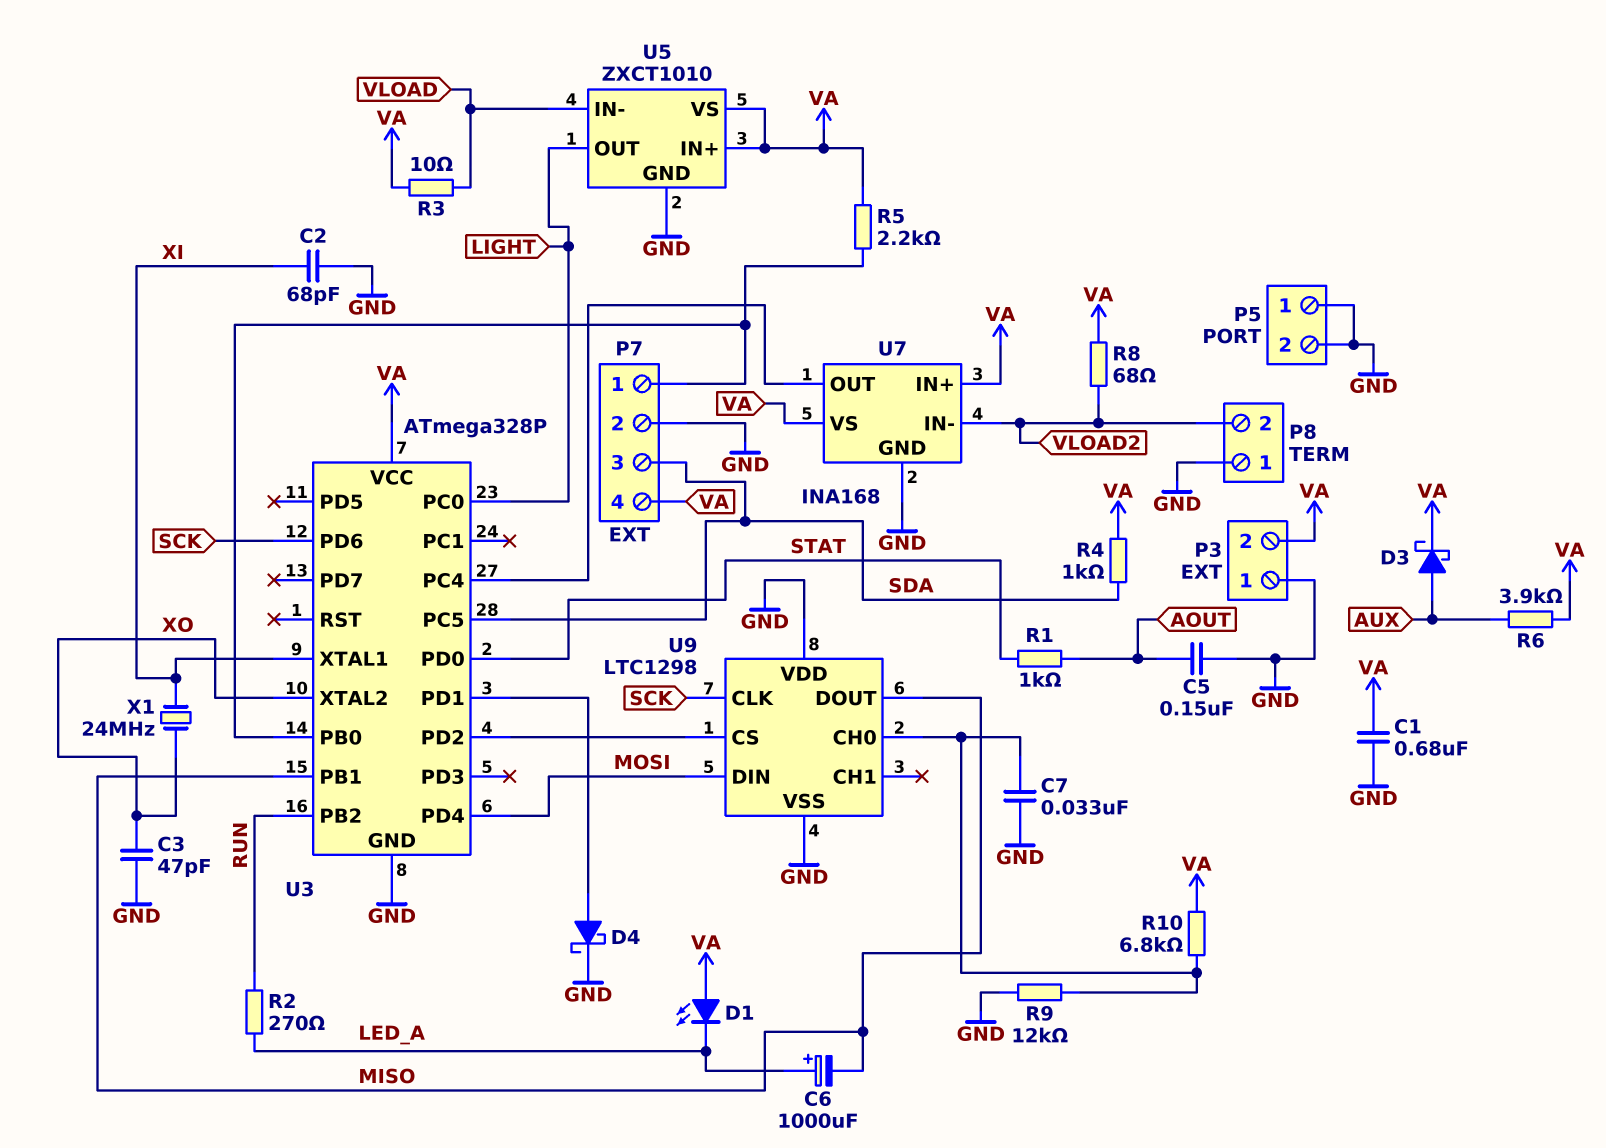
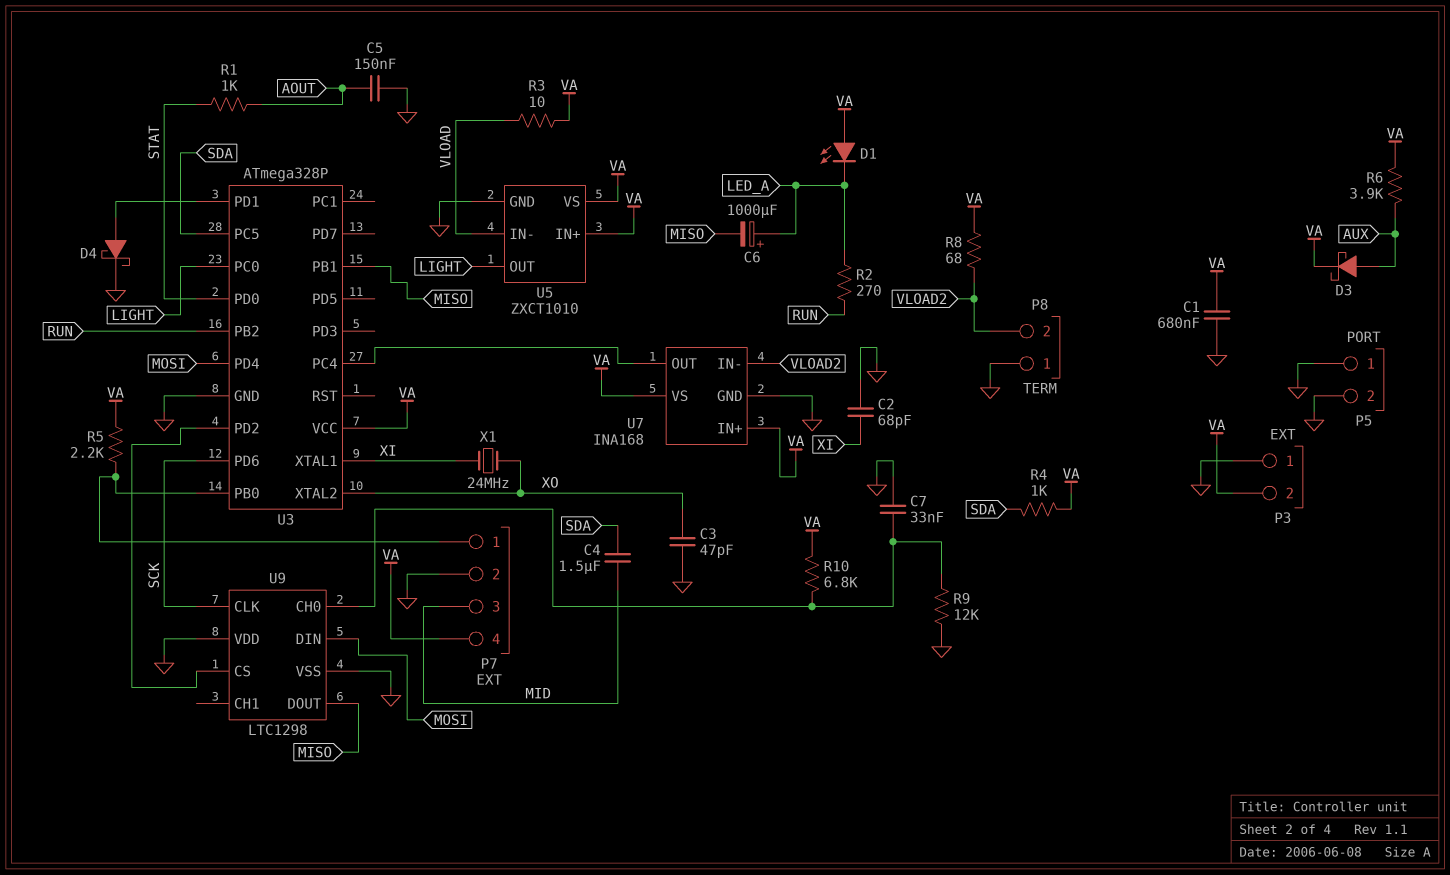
C4: none -> 1.5uF (MID, SDA)
P7 pin 3: SDA -> MID

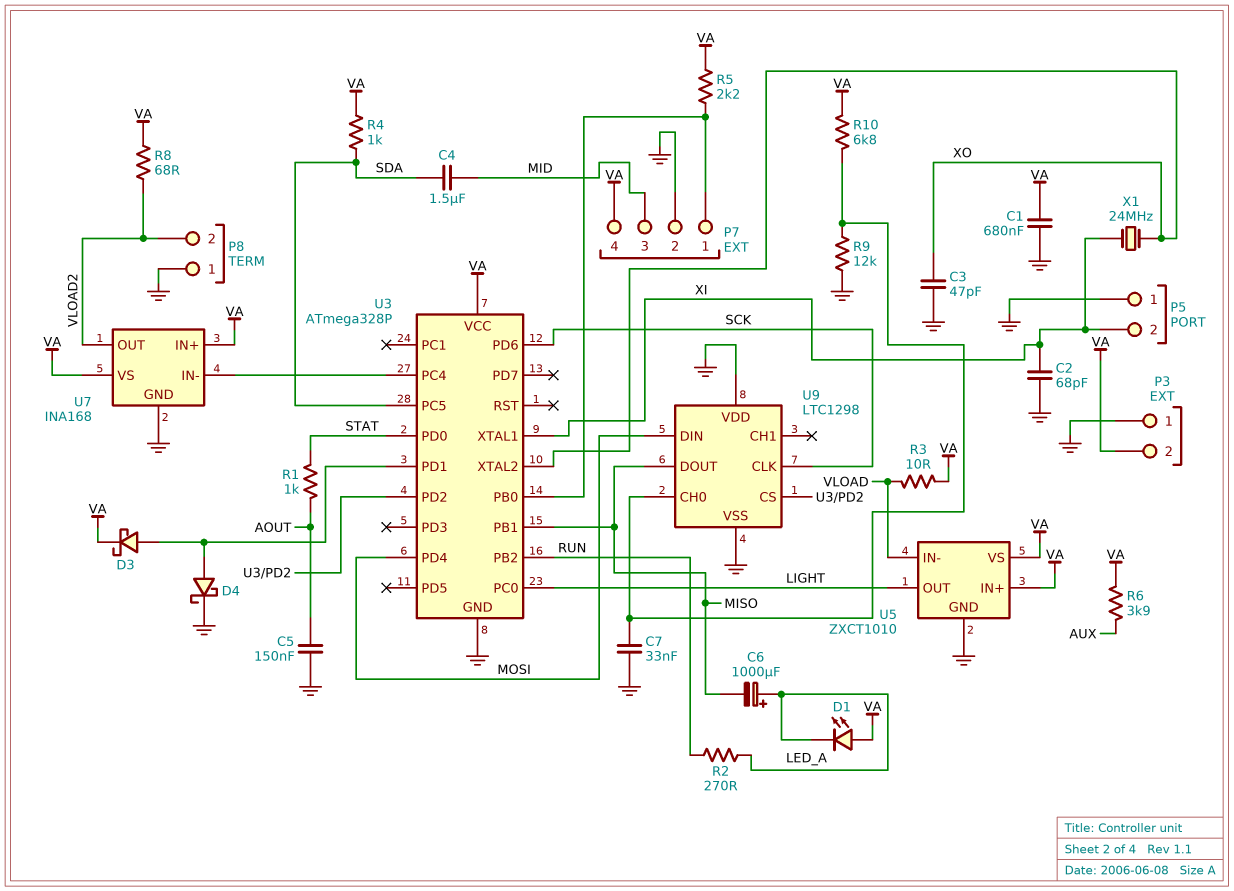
D3: schottky (A AUX, K VA) -> schottky (A U3/PD1, K VA)
P5 pin 2: GND -> XI
U7 pin IN-: VLOAD2 -> U3/PC4
U7 pin OUT: U3/PC4 -> VLOAD2

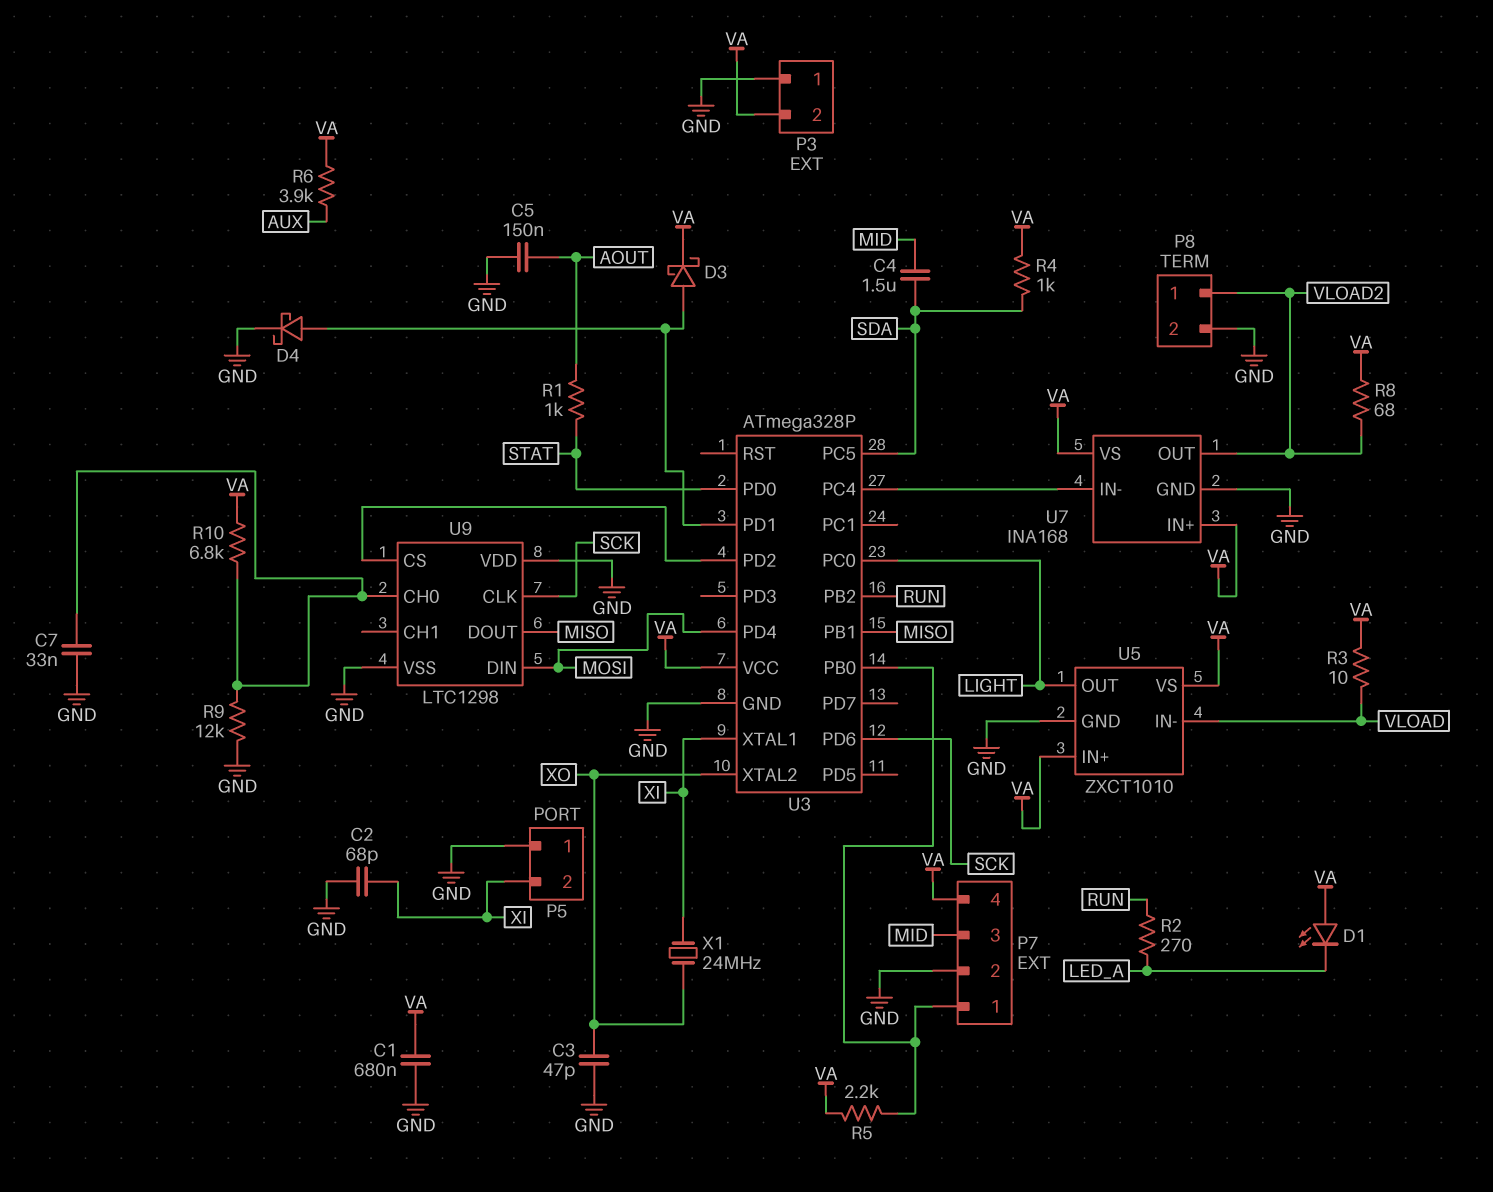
C6: 1000uF (plus LED_A, minus MISO) -> none
P8 pin 1: GND -> VLOAD2
P8 pin 2: VLOAD2 -> GND

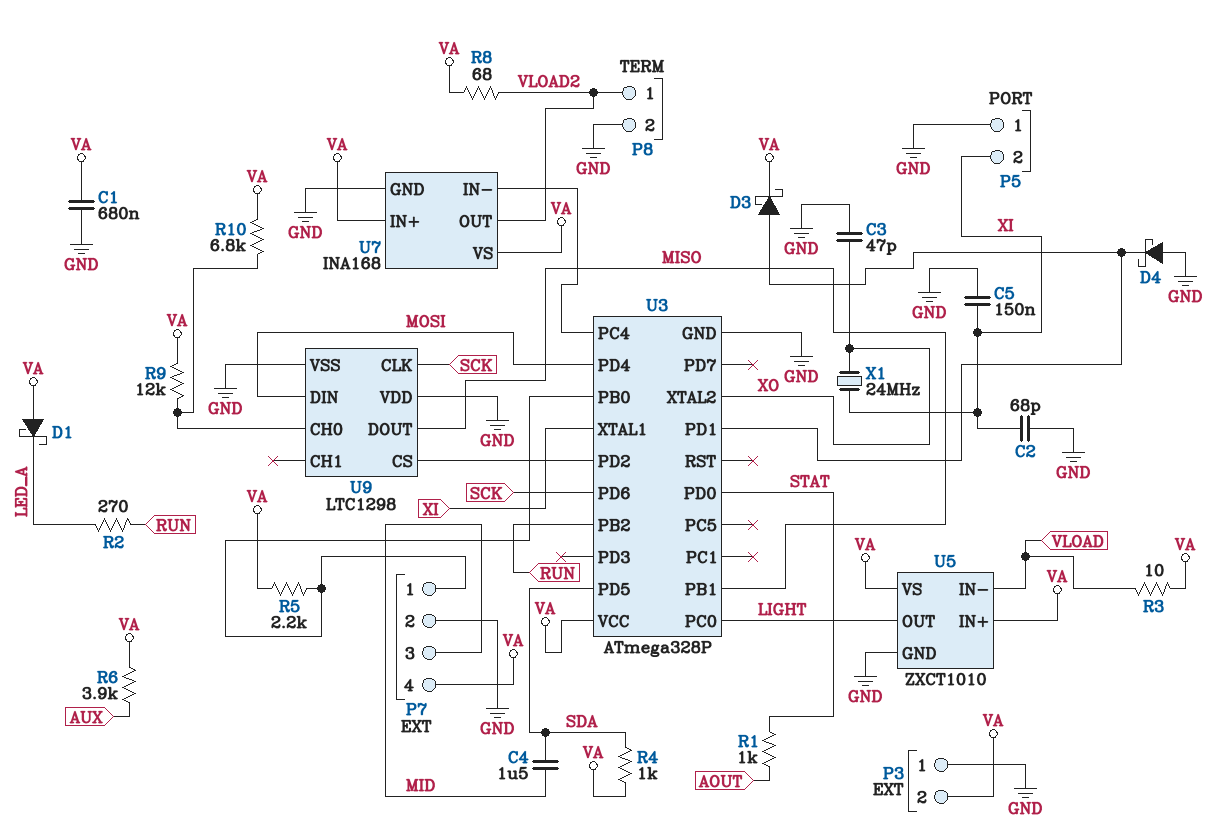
C5: 150nF (AOUT, GND) -> 150nF (GND, XI)
C7: 33nF (GND, U9/CH0) -> none
D1: LED (A VA, K LED_A) -> schottky (A VA, K LED_A)
D4: schottky (A U3/PD1, K GND) -> schottky (A GND, K U3/PD1)
R9: 12k (GND, U9/CH0) -> 12k (U9/CH0, VA)
U3 pin PC5: SDA -> none
U3 pin PD5: none -> SDA

